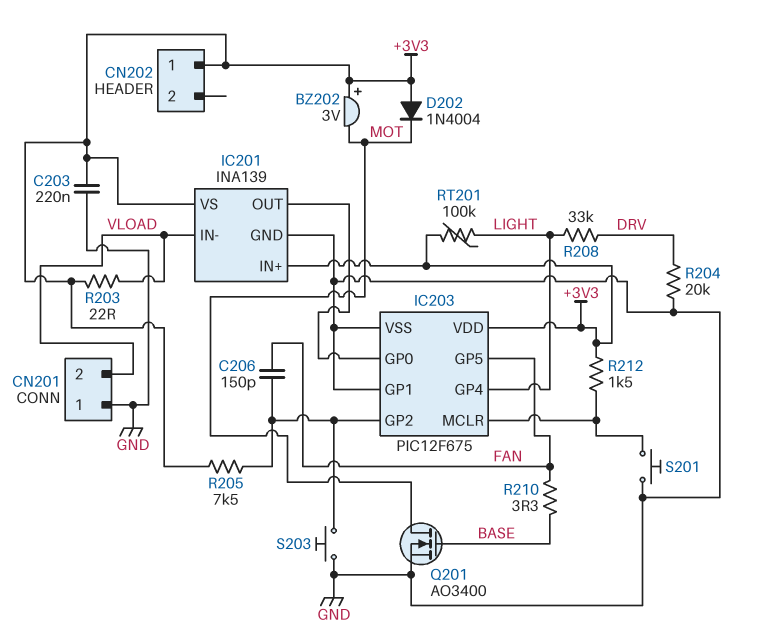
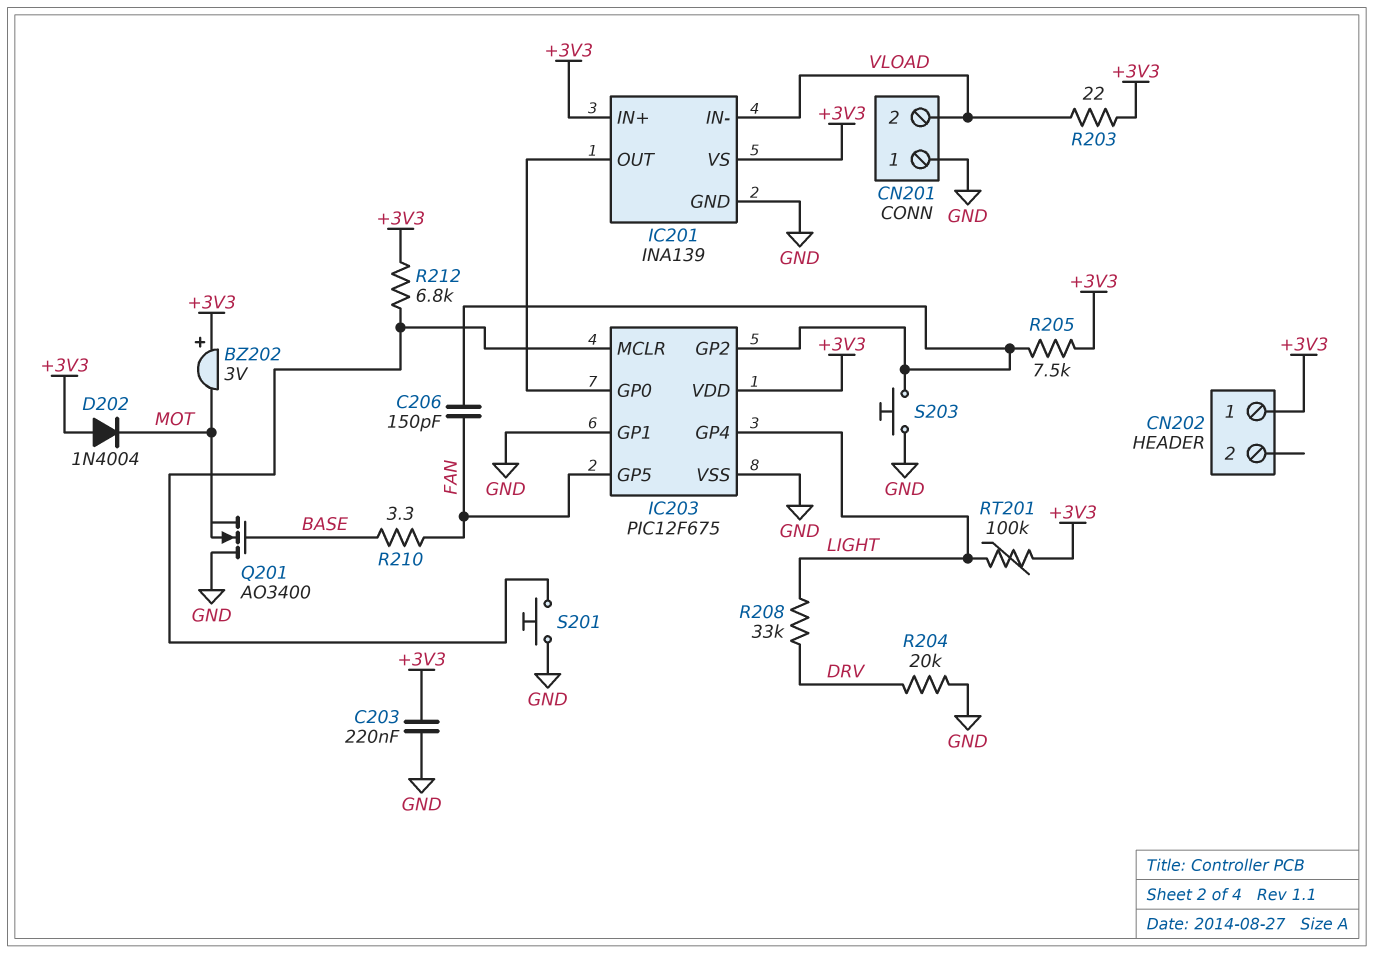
Q201: NMOS AO3400 (G BASE, D MOT, S GND) -> NMOS AO3400 (G BASE, D GND, S MOT)
R212: 1.5k (+3V3, IC203/MCLR) -> 6.8k (+3V3, IC203/MCLR)

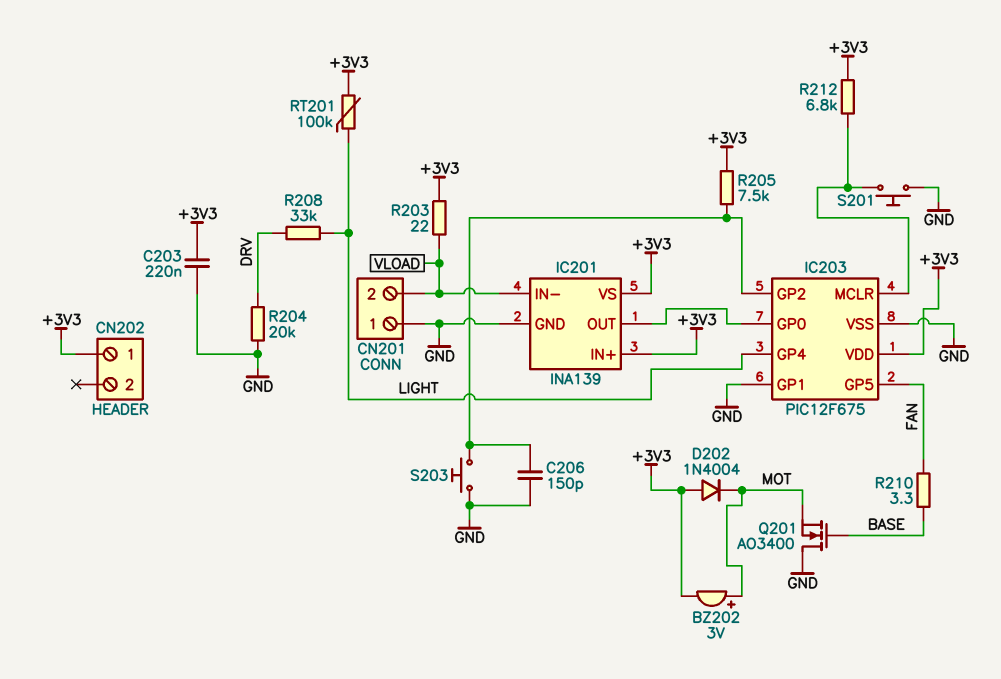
BZ202: buzzer 3V (plus +3V3, minus MOT) -> buzzer 3V (plus MOT, minus +3V3)
C206: 150pF (FAN, IC203/GP2) -> 150pF (GND, IC203/GP2)

